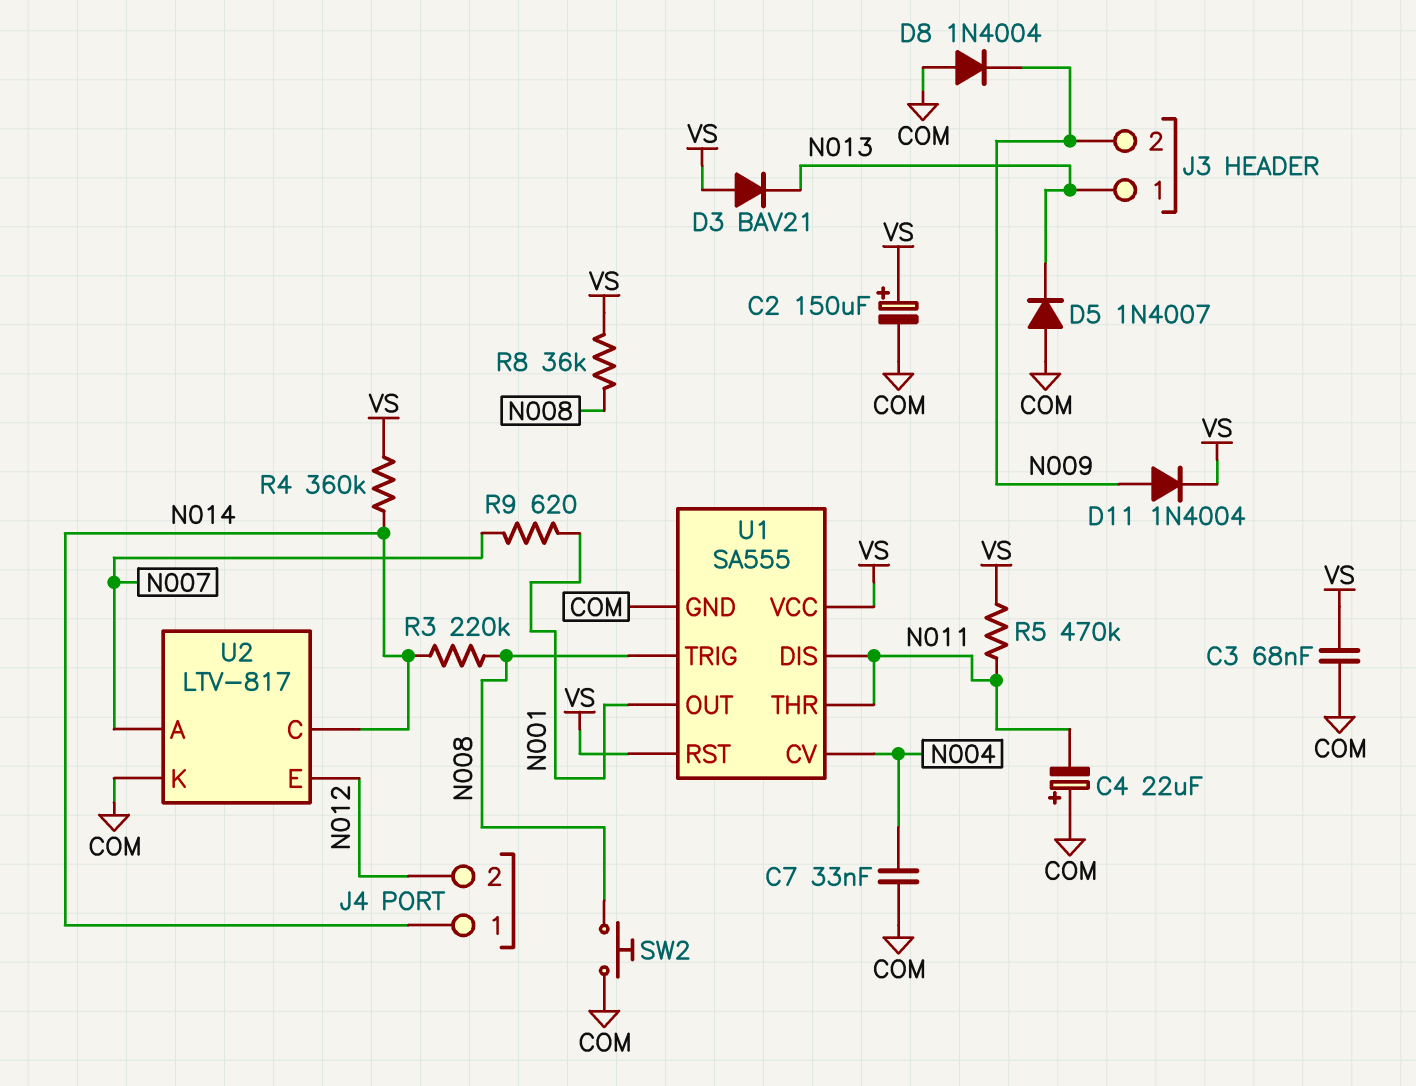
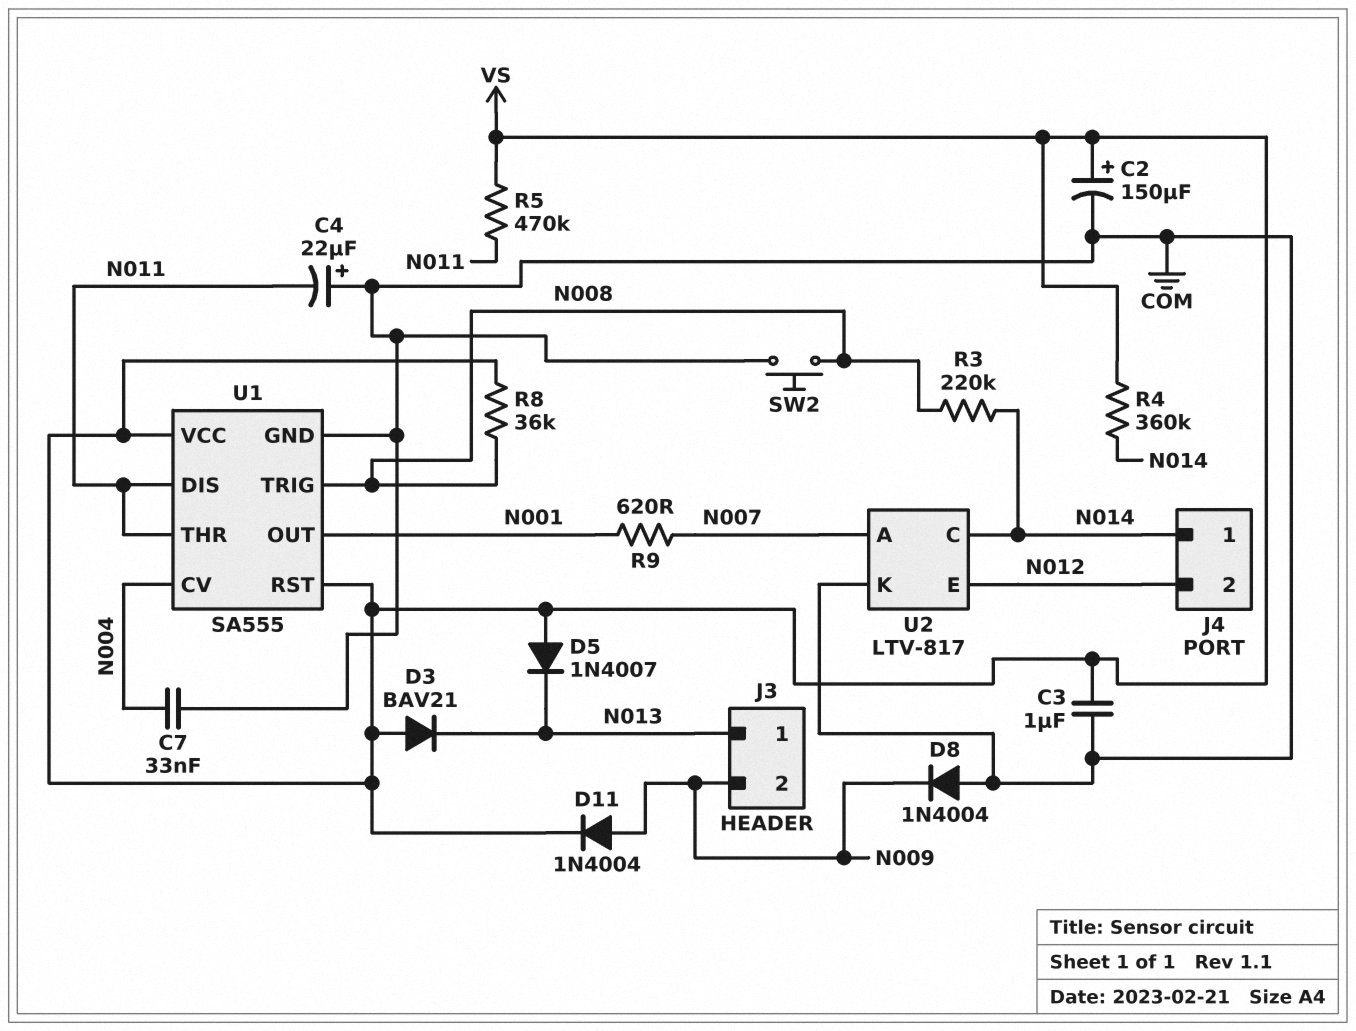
C3: 68nF (COM, VS) -> 1uF (COM, VS)
D5: diode 1N4007 (A COM, K N013) -> diode 1N4007 (A VS, K N013)

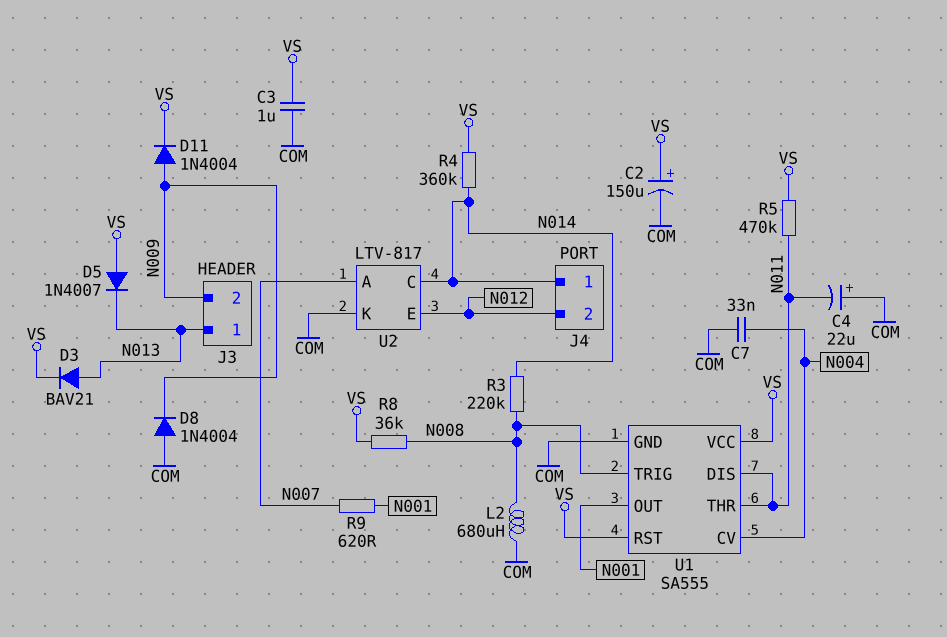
D3: diode BAV21 (A VS, K N013) -> diode BAV21 (A N013, K VS)
L2: none -> 680uH (COM, N008)
SW2: button (COM, N008) -> none

